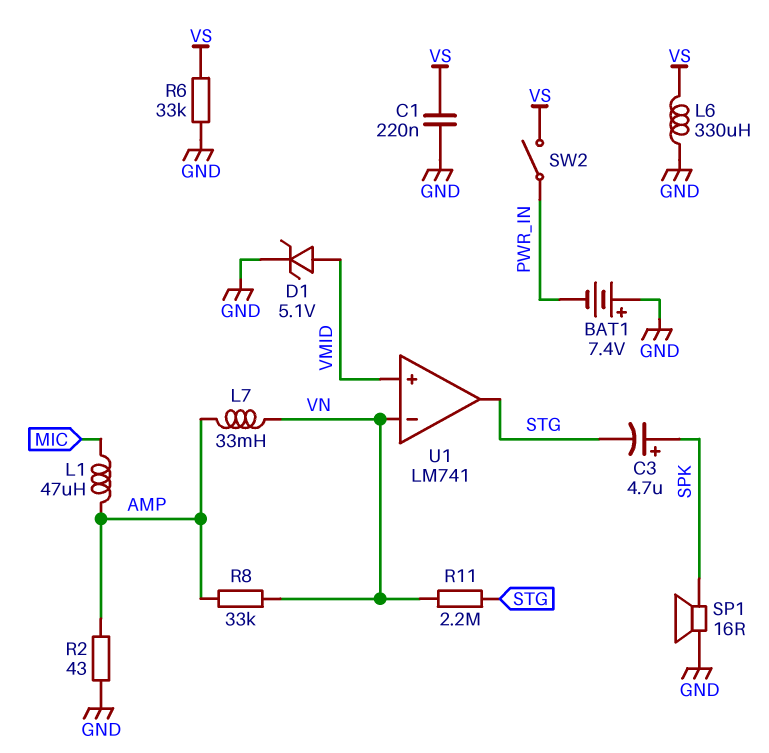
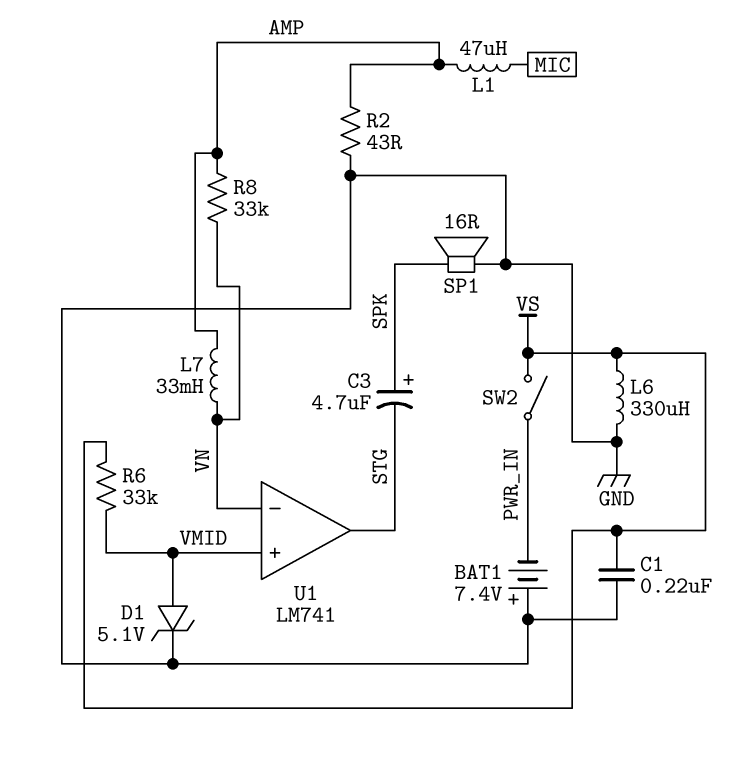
R6: 33k (GND, VS) -> 33k (VMID, VS)
R11: 2.2M (STG, VN) -> none

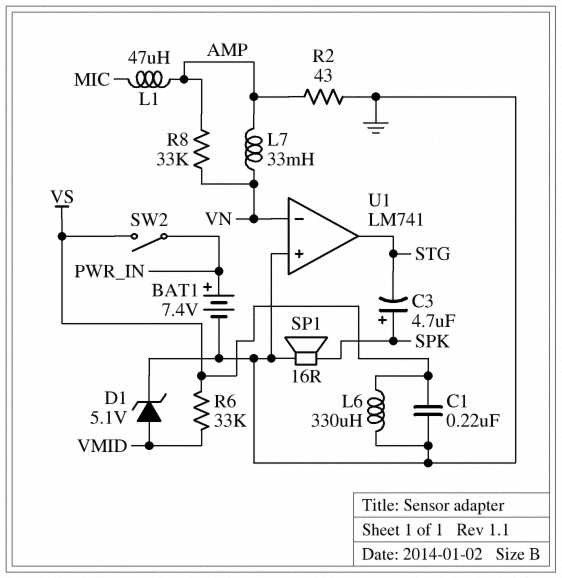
BAT1: 7.4V (plus GND, minus PWR_IN) -> 7.4V (plus PWR_IN, minus GND)
U1 pin in+: VMID -> GND

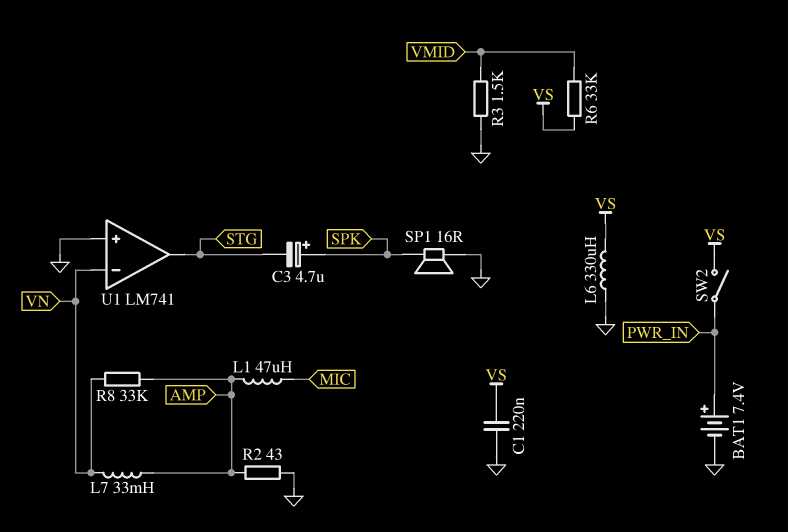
D1: zener 5.1V (A VMID, K GND) -> none
R3: none -> 1.5k (GND, VMID)

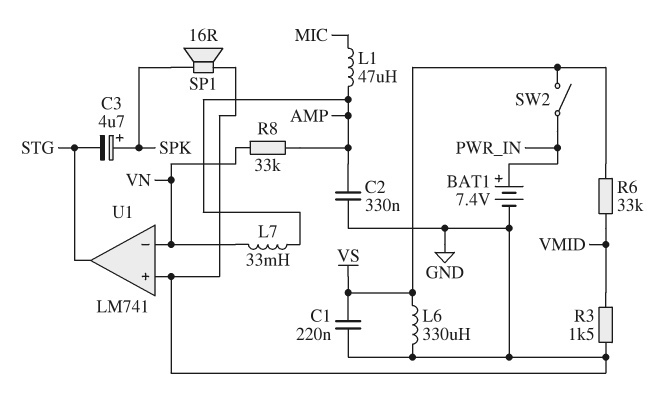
C2: none -> 330nF (AMP, GND)
R2: 43 (AMP, GND) -> none

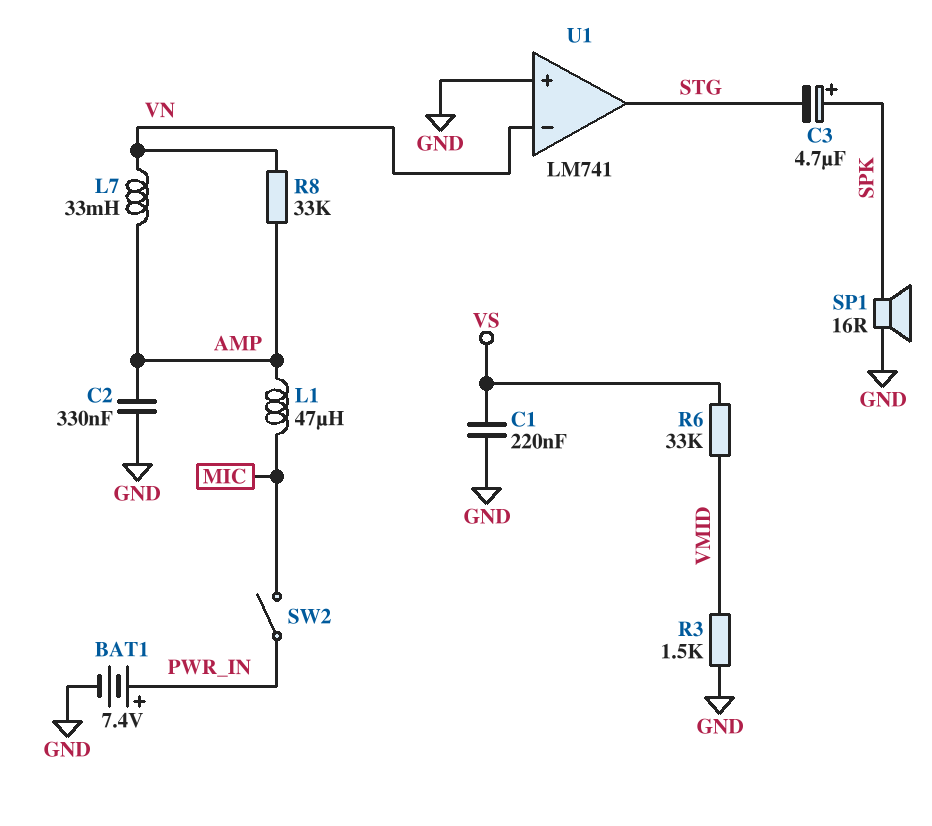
L6: 330uH (GND, VS) -> none
SW2: switch (PWR_IN, VS) -> switch (MIC, PWR_IN)

